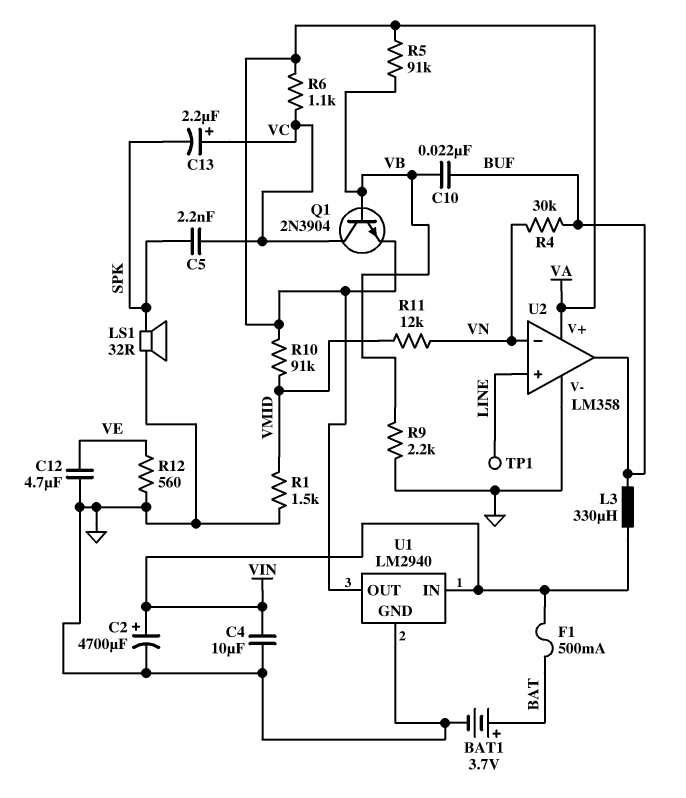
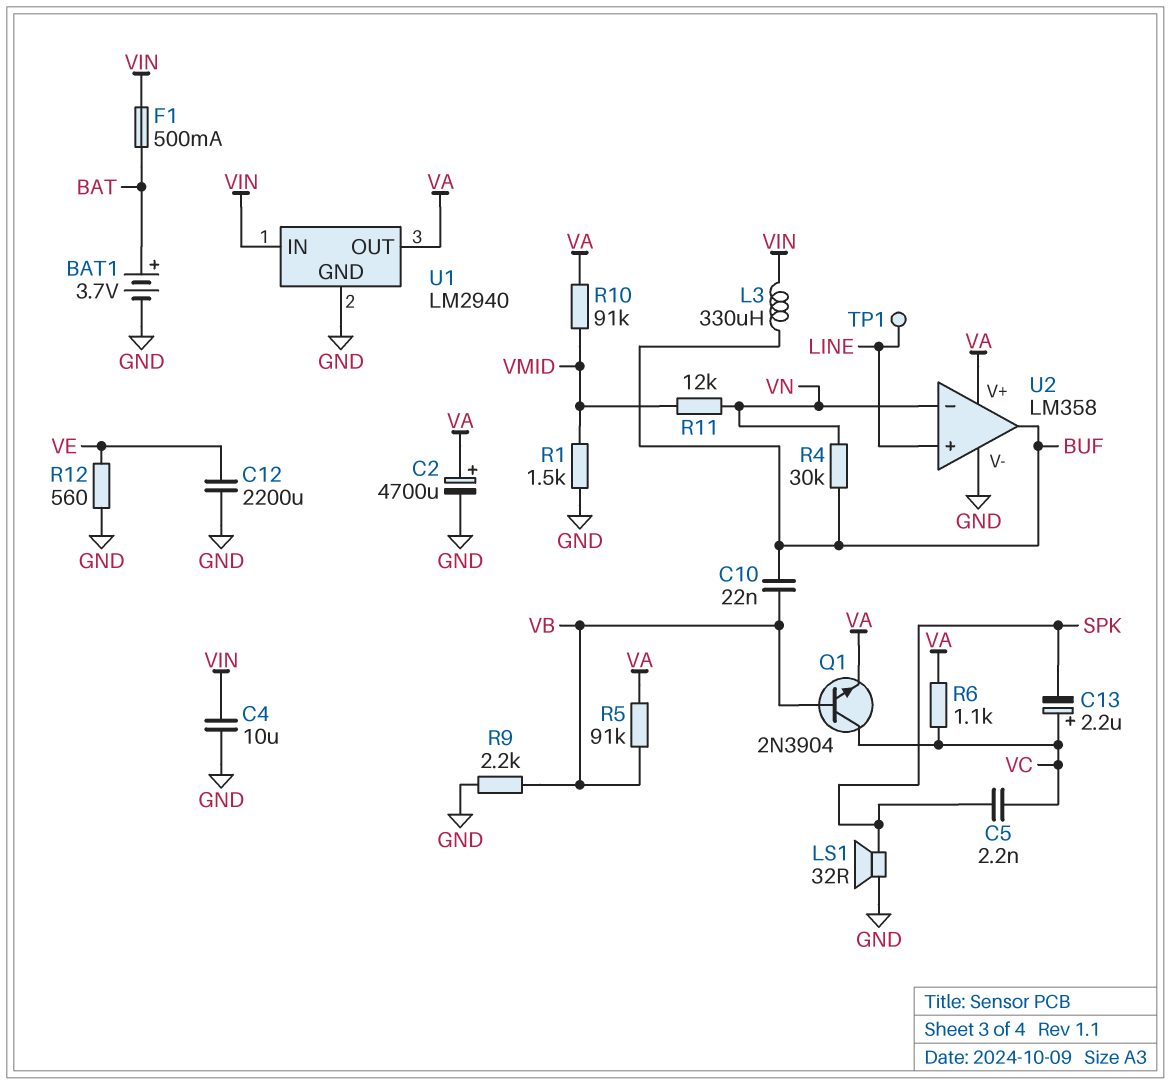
C2: 4700uF (plus VIN, minus GND) -> 4700uF (plus VA, minus GND)
C12: 4.7uF (GND, VE) -> 2200uF (GND, VE)

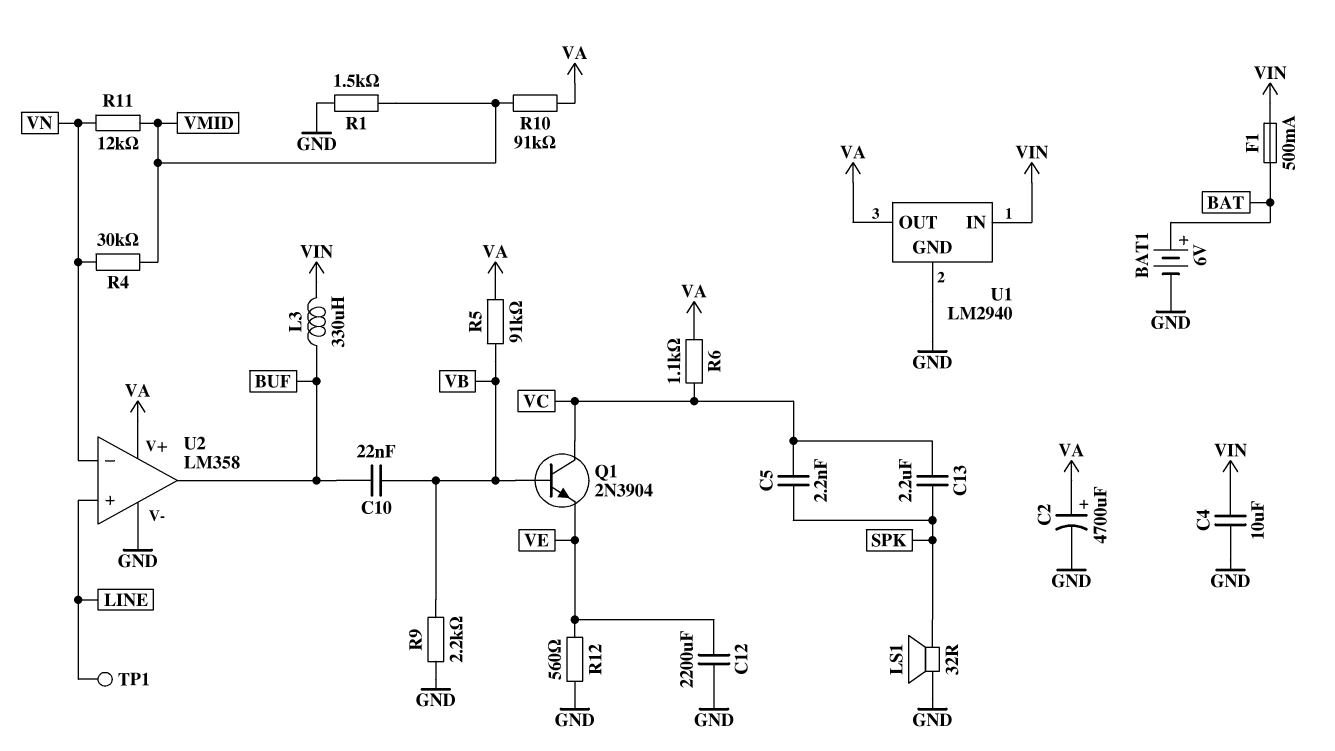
BAT1: 3.7V (plus BAT, minus GND) -> 6V (plus BAT, minus GND)
C13: 2.2uF (plus VC, minus SPK) -> 2.2uF (SPK, VC)
Q1: NPN 2N3904 (B VB, C VC, E VA) -> NPN 2N3904 (B VB, C VC, E VE)
R4: 30k (BUF, VN) -> 30k (VMID, VN)

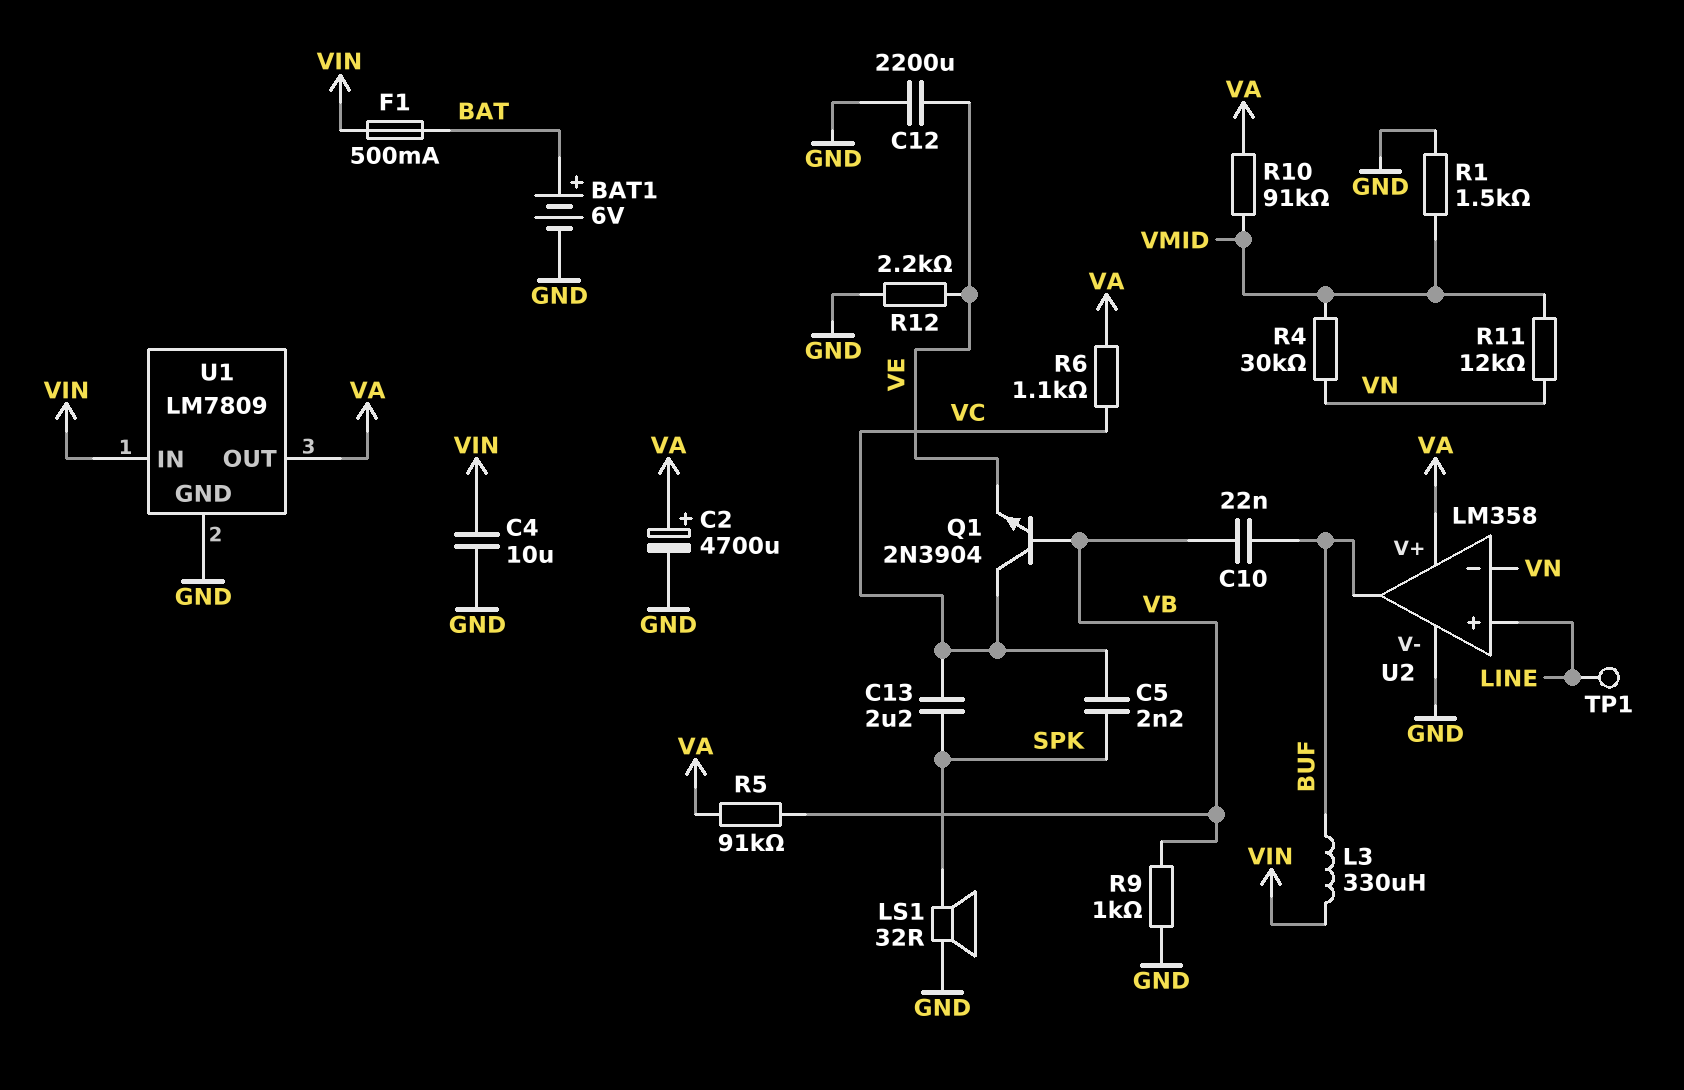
R9: 2.2k (GND, VB) -> 1k (GND, VB)
R12: 560 (GND, VE) -> 2.2k (GND, VE)
U1: LM2940 -> LM7809

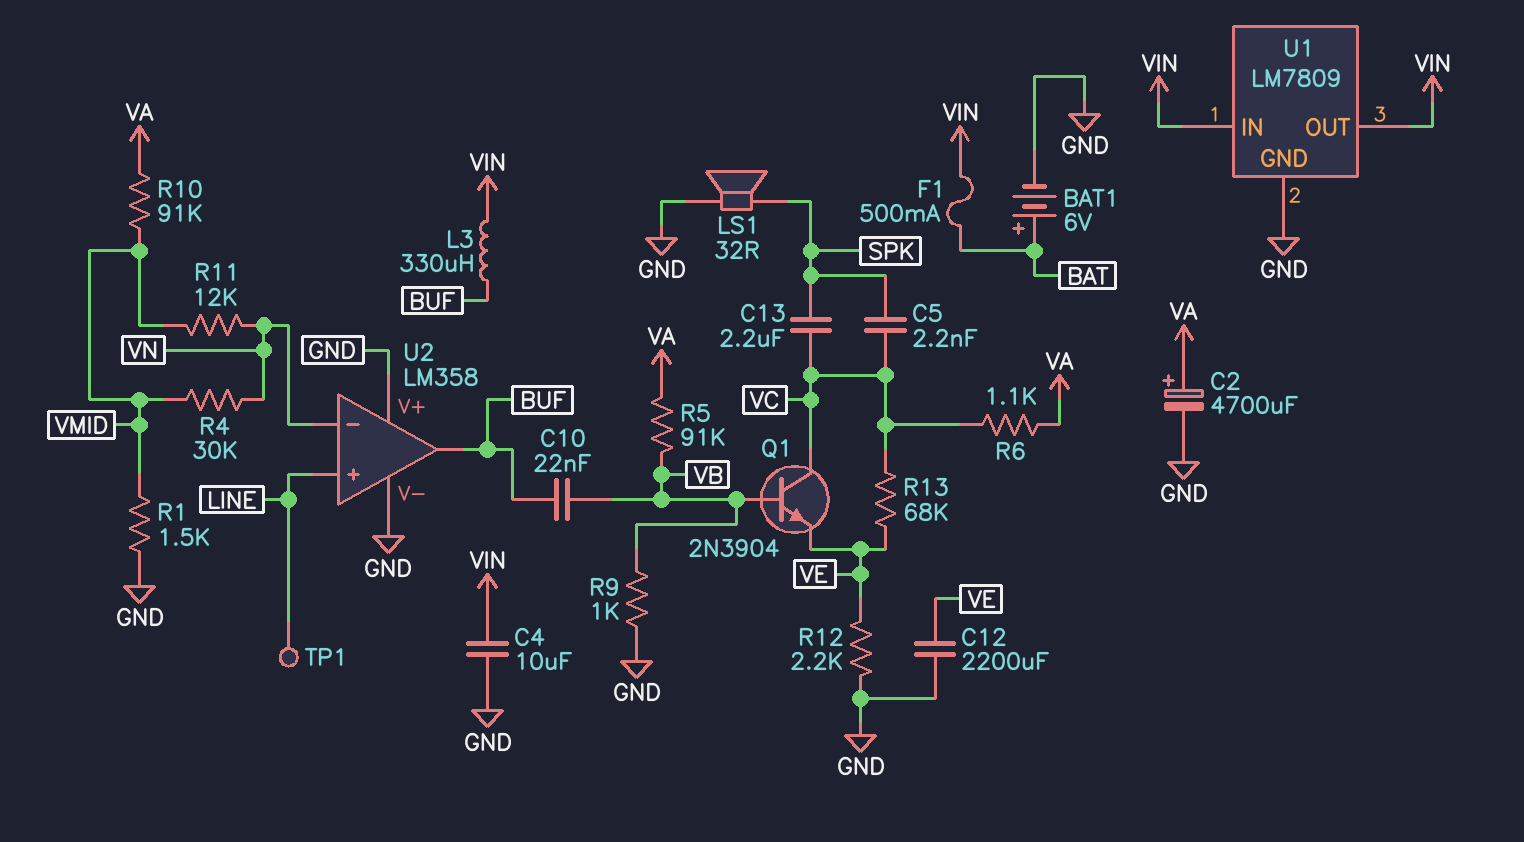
R13: none -> 68k (VC, VE)
U1 pin OUT: VA -> VIN
U2 pin V+: VA -> GND

